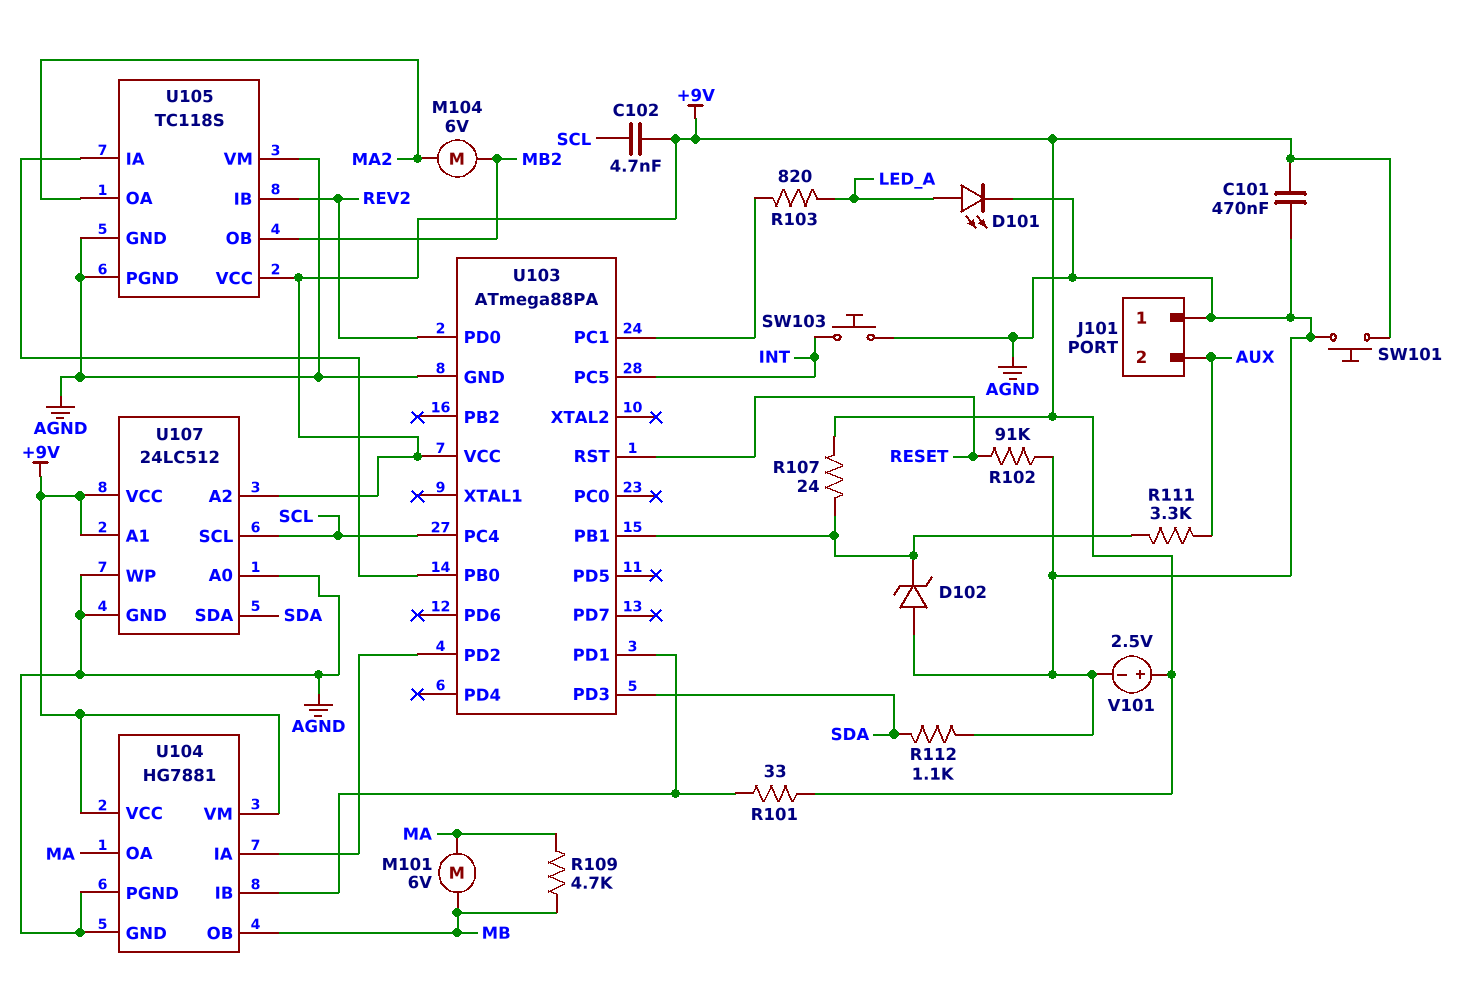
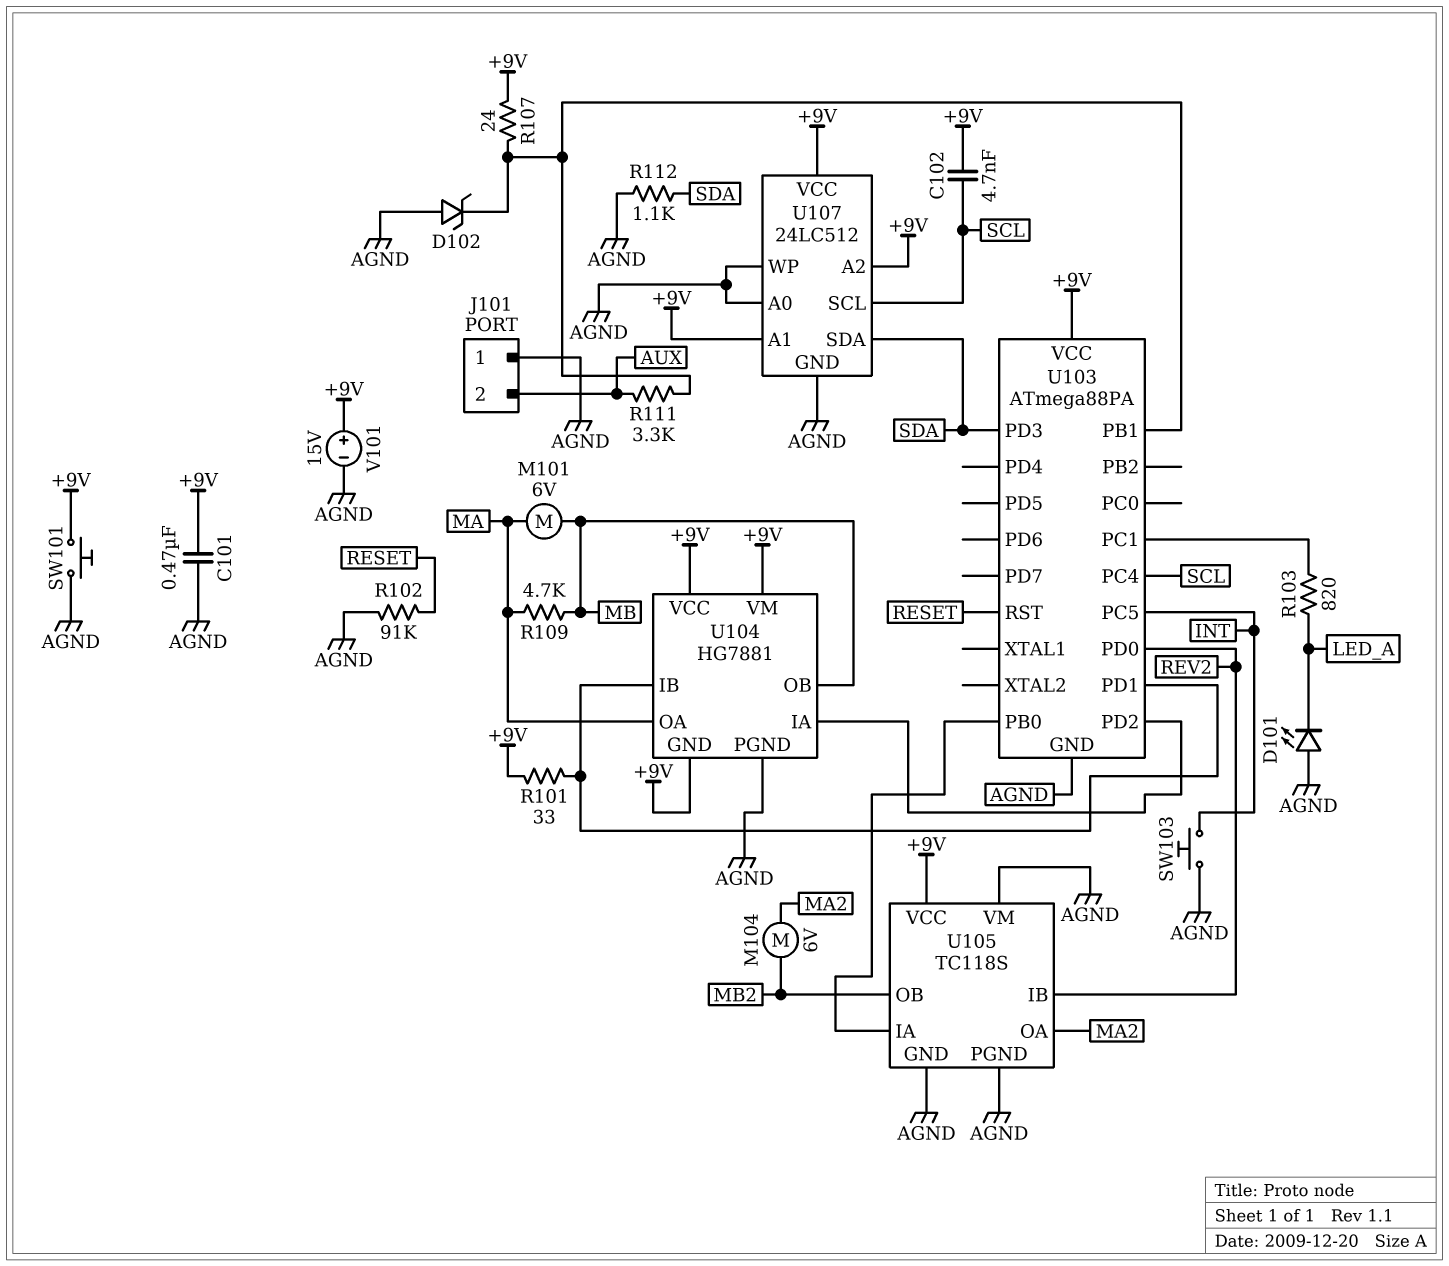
D101: LED (A LED_A, K AGND) -> LED (A AGND, K LED_A)
U104 pin GND: AGND -> +9V
V101: 2.5V (plus +9V, minus AGND) -> 15V (plus +9V, minus AGND)

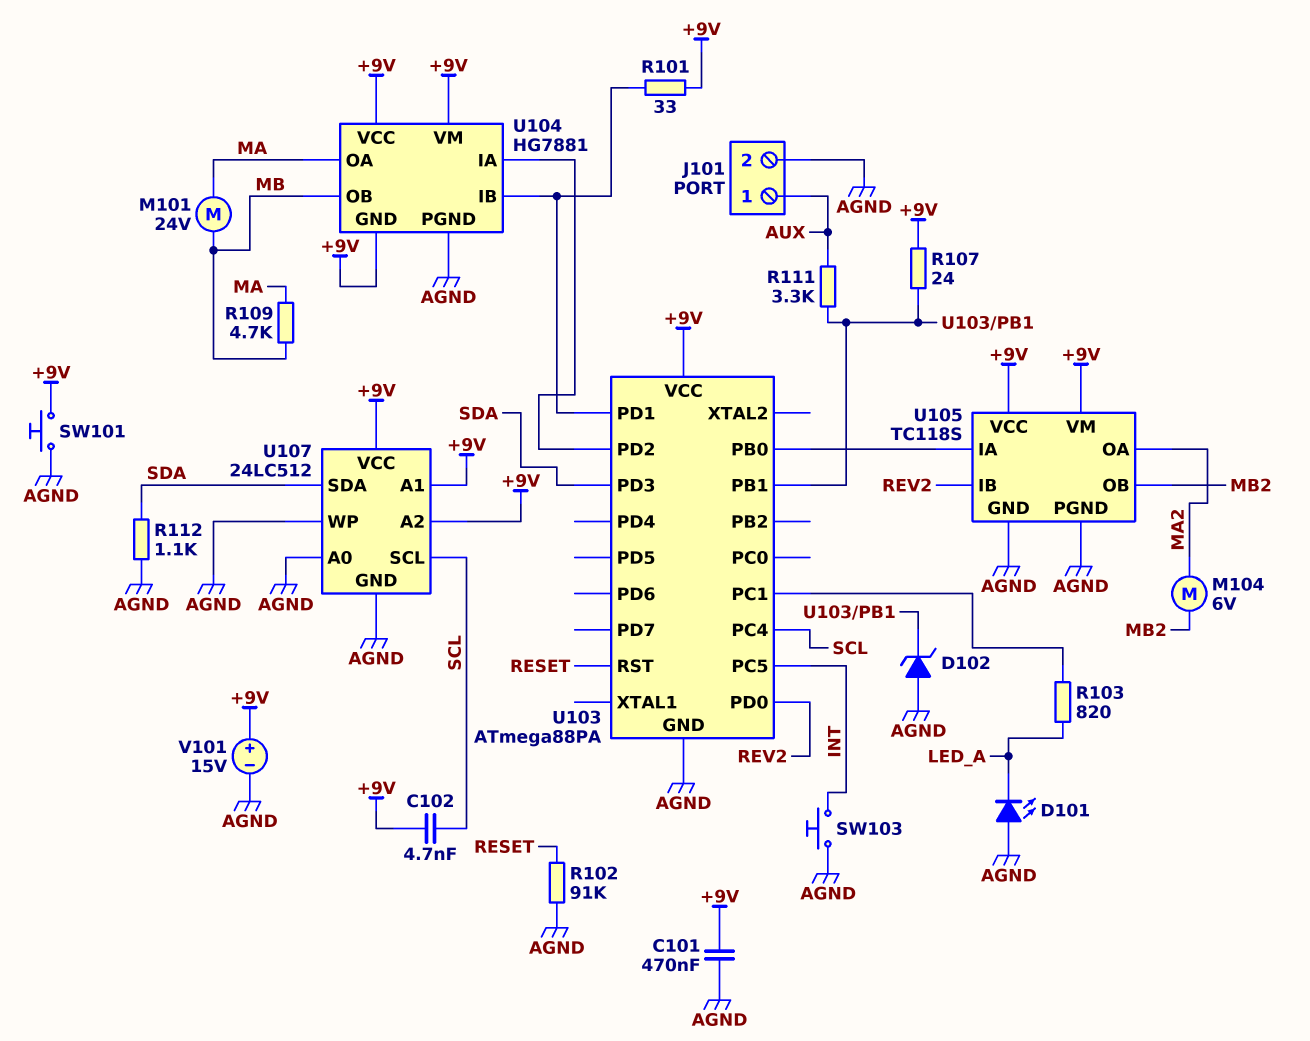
J101 pin 1: AGND -> AUX
J101 pin 2: AUX -> AGND
M101: motor 6V (MA, MB) -> motor 24V (MA, MB)
U105 pin VM: AGND -> +9V

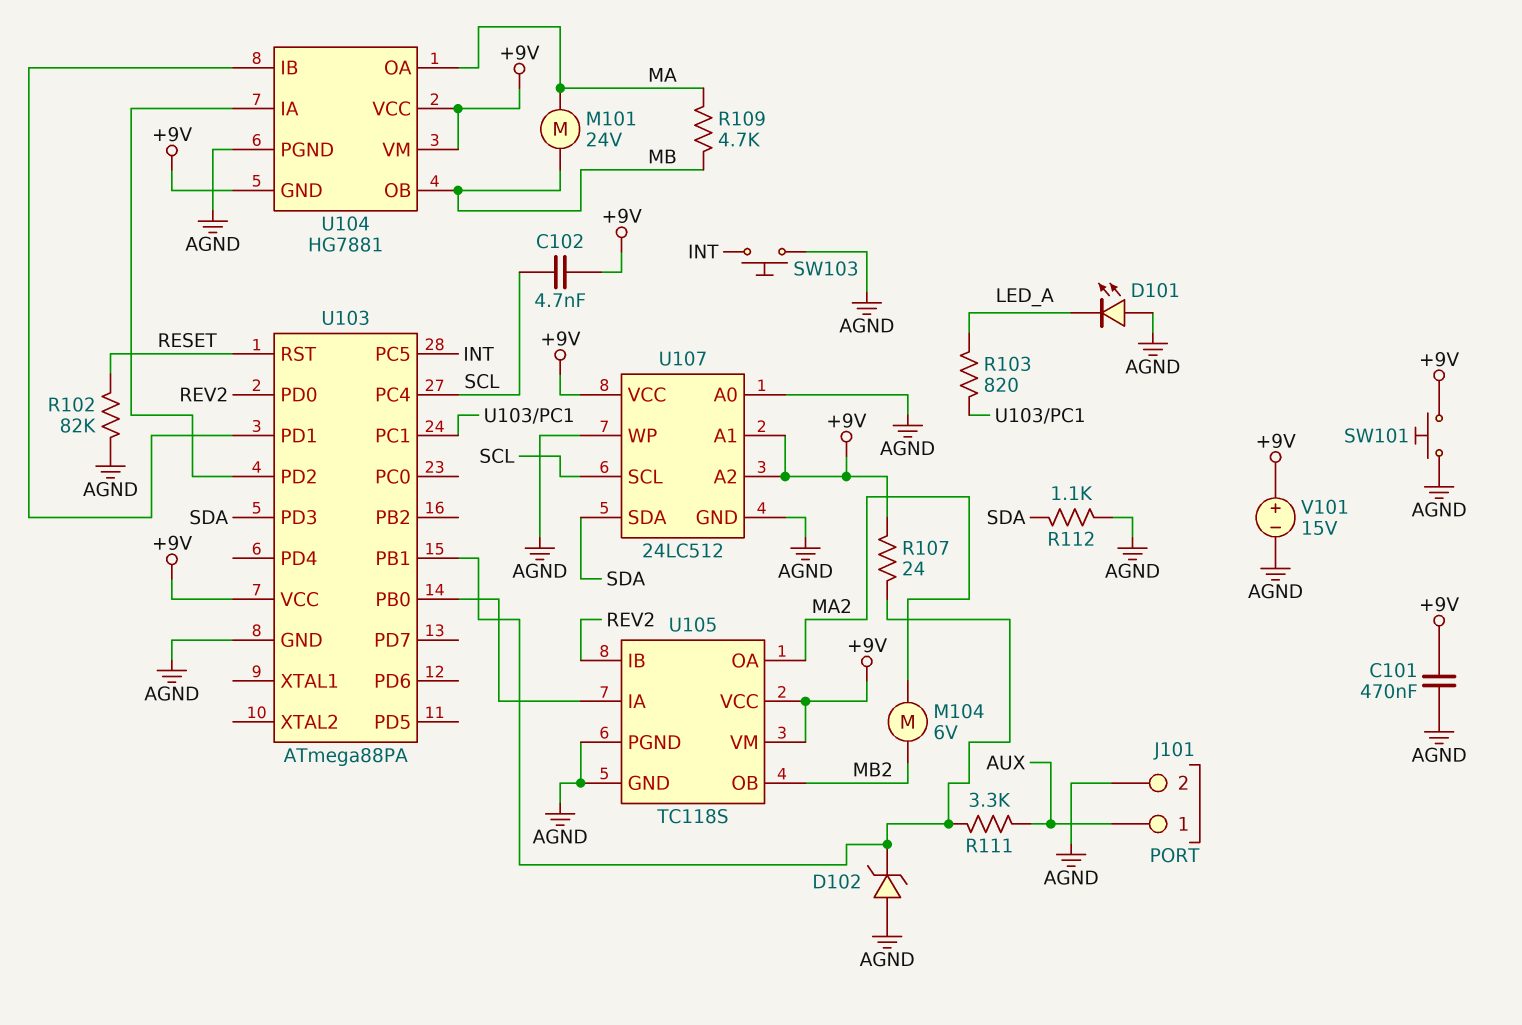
R101: 33 (+9V, U103/PD1) -> none
R102: 91k (AGND, RESET) -> 82k (AGND, RESET)

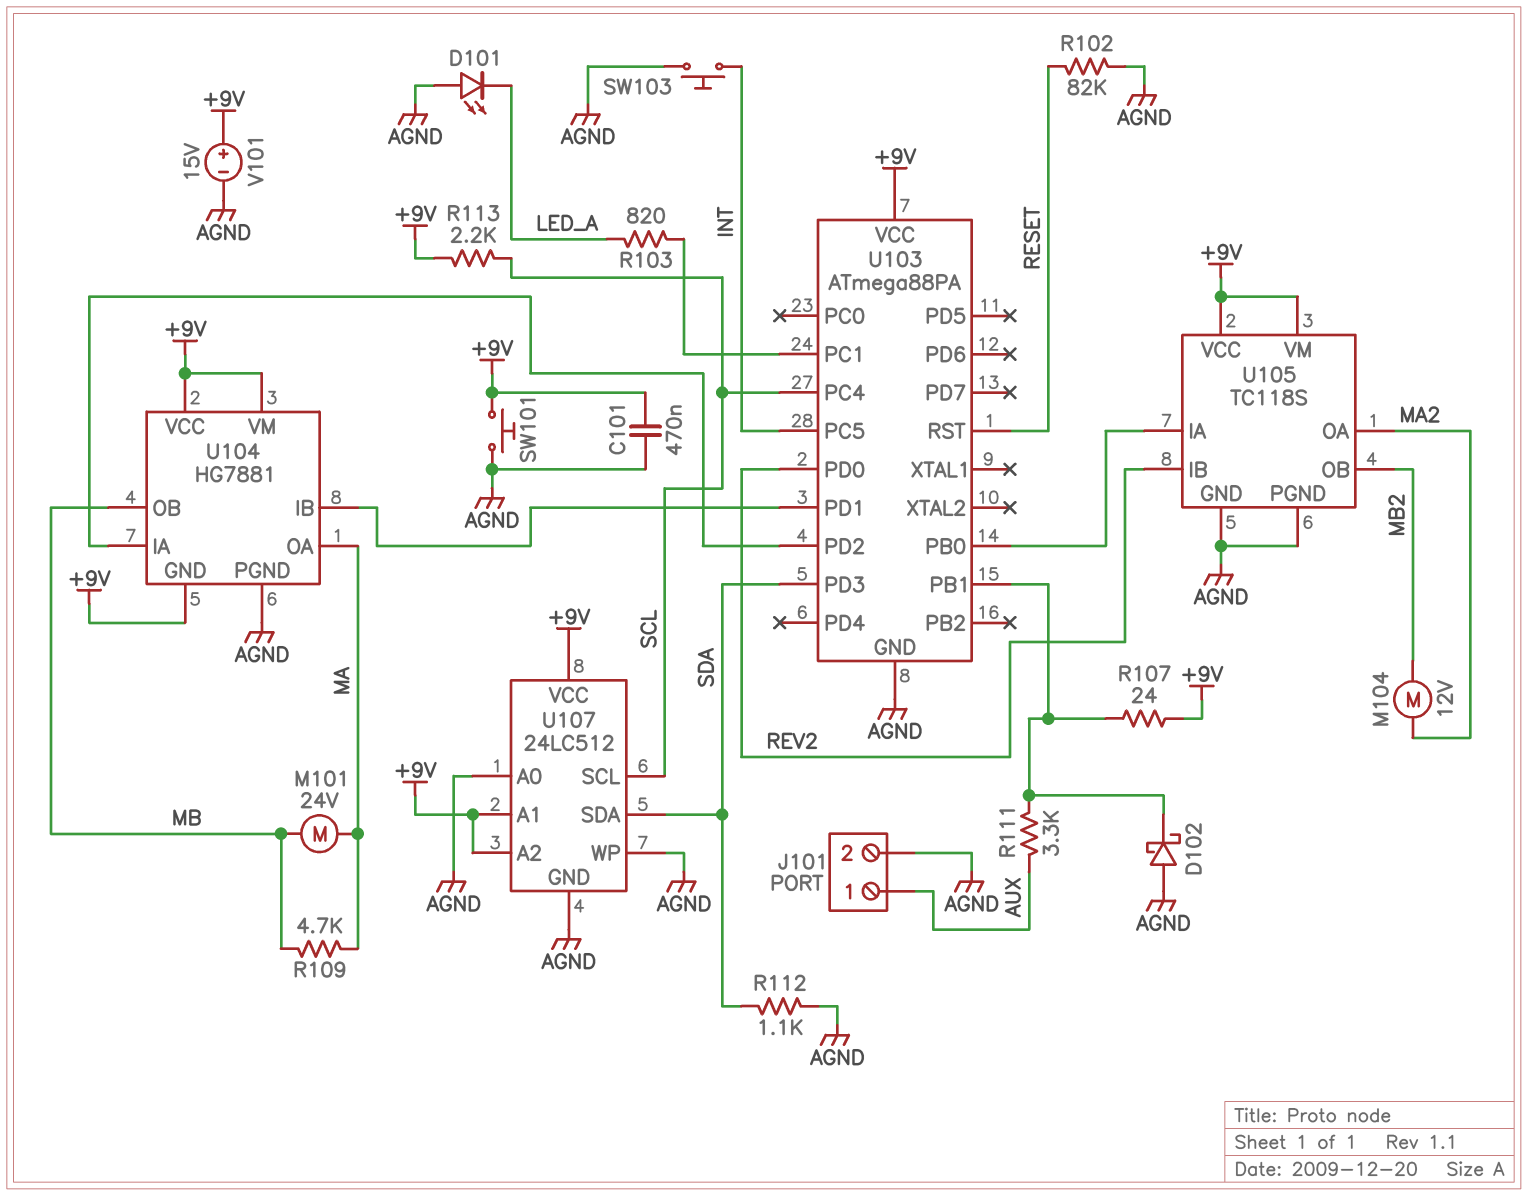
C102: 4.7nF (+9V, SCL) -> none
D102: zener (A AGND, K U103/PB1) -> schottky (A AGND, K U103/PB1)
M104: motor 6V (MA2, MB2) -> motor 12V (MA2, MB2)
R113: none -> 2.2k (+9V, SCL)

